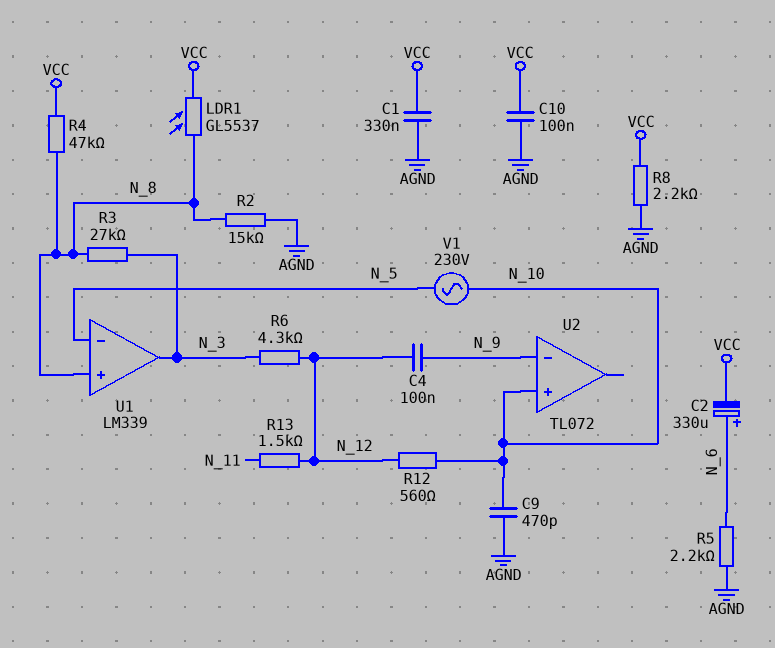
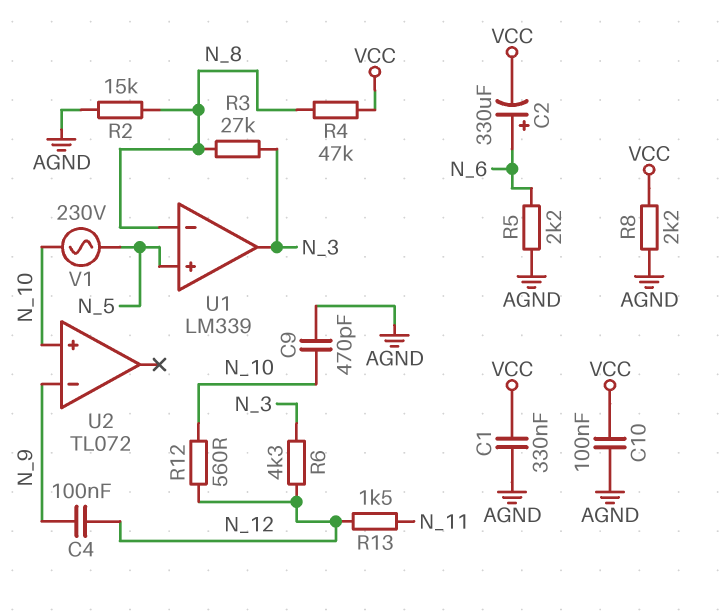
LDR1: GL5537 (N_8, VCC) -> none
U1 pin in+: N_8 -> N_5
U1 pin in-: N_5 -> N_8

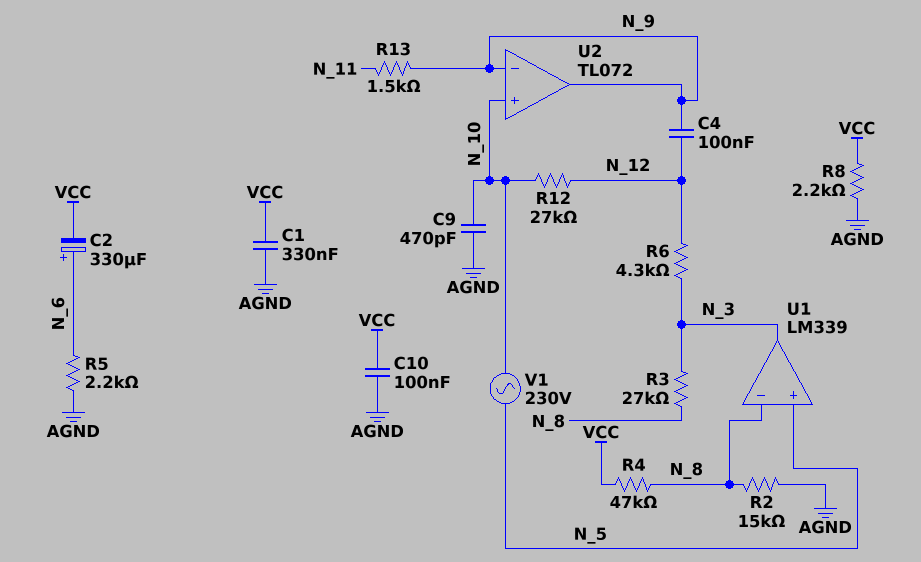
R12: 560 (N_10, N_12) -> 27k (N_10, N_12)
R13: 1.5k (N_11, N_12) -> 1.5k (N_9, N_11)
U2 pin out: none -> N_9

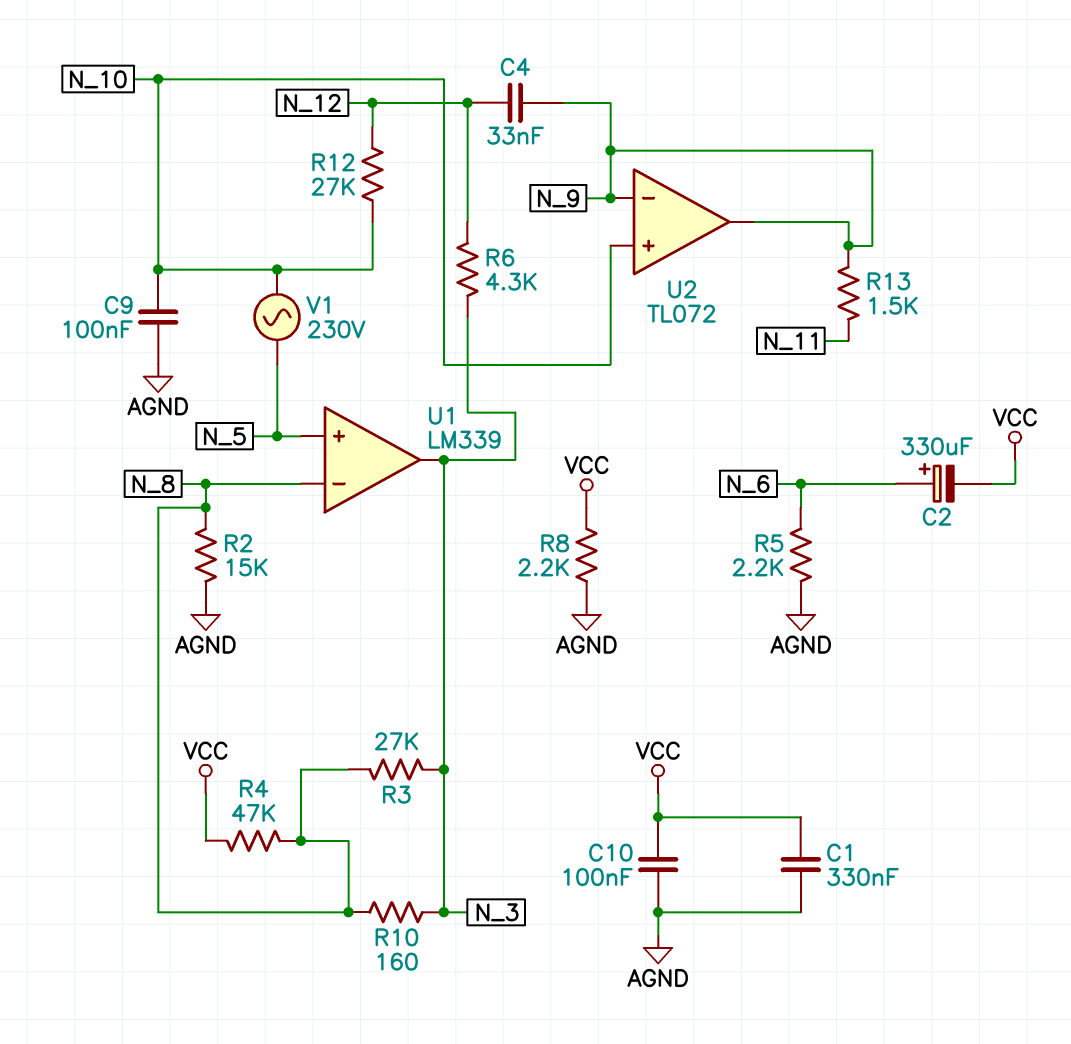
C4: 100nF (N_9, N_12) -> 33nF (N_9, N_12)
C9: 470pF (AGND, N_10) -> 100nF (AGND, N_10)
R10: none -> 160 (N_3, N_8)

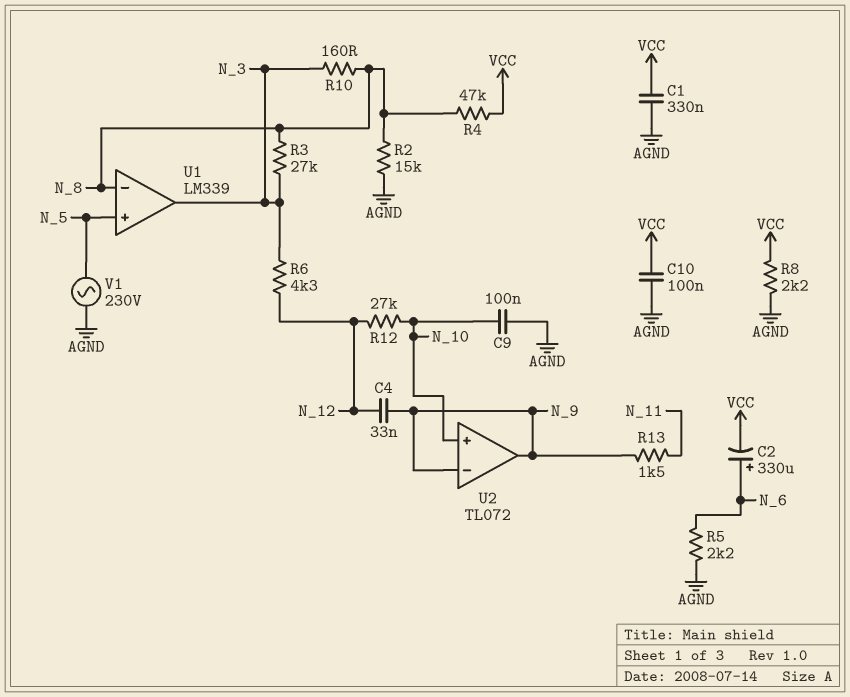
V1: AC 230V (N_5, N_10) -> AC 230V (AGND, N_5)

